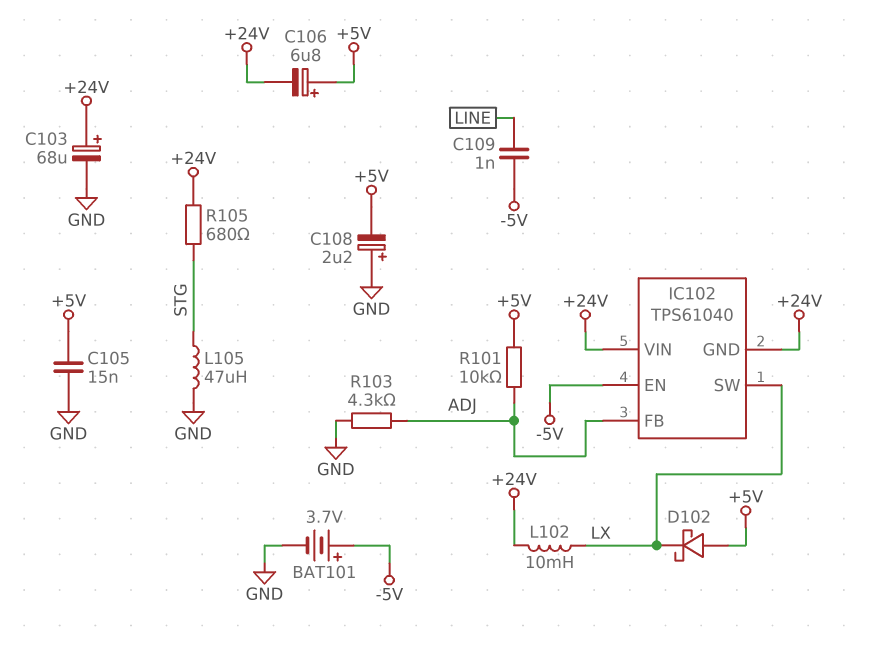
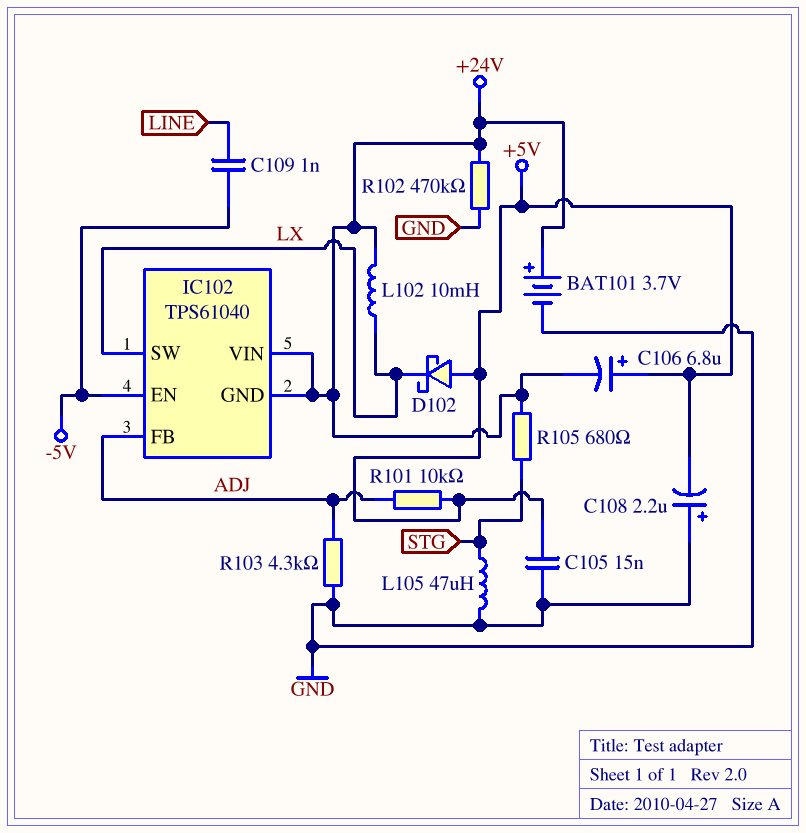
BAT101: 3.7V (plus -5V, minus GND) -> 3.7V (plus +24V, minus GND)
C103: 68uF (plus +24V, minus GND) -> none
R102: none -> 470k (+24V, GND)

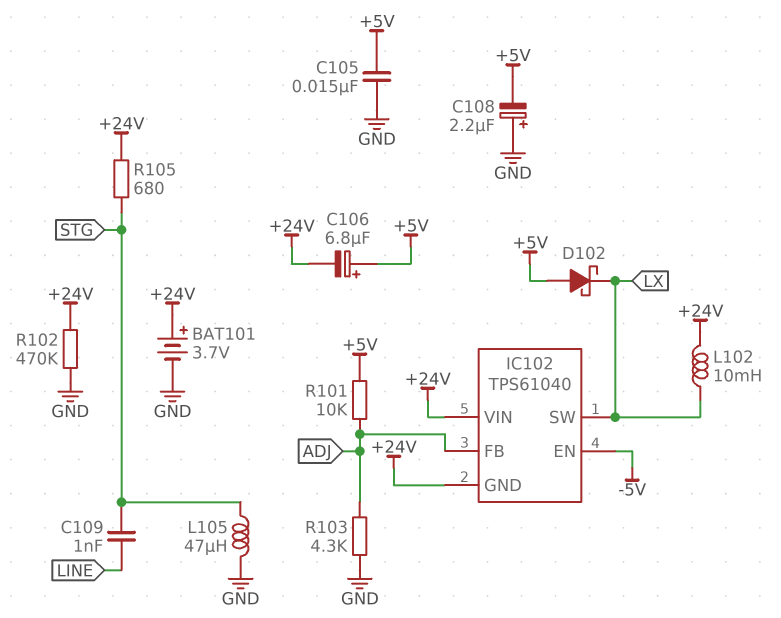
C109: 1nF (-5V, LINE) -> 1nF (LINE, STG)

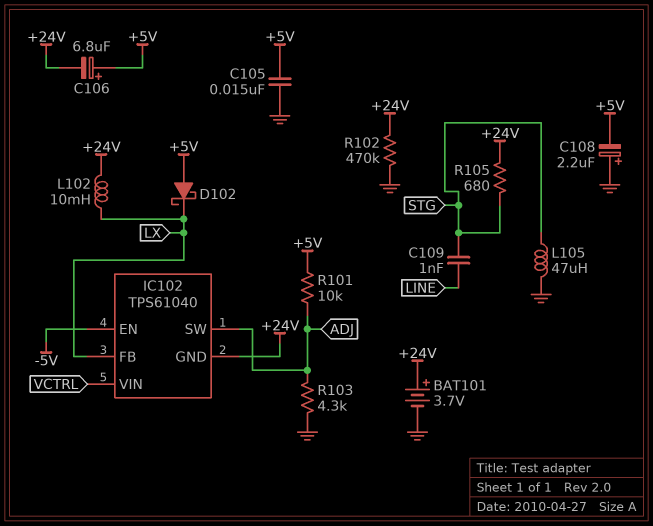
IC102 pin FB: ADJ -> LX
IC102 pin SW: LX -> ADJ
IC102 pin VIN: +24V -> VCTRL

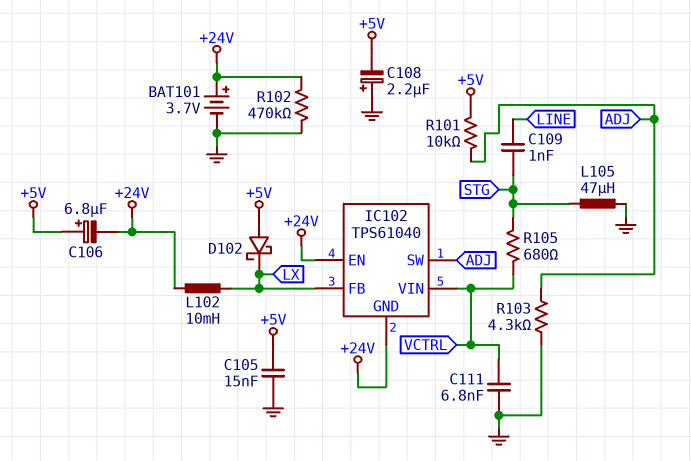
C111: none -> 6.8nF (GND, VCTRL)
IC102 pin EN: -5V -> +24V
R105: 680 (+24V, STG) -> 680 (STG, VCTRL)

